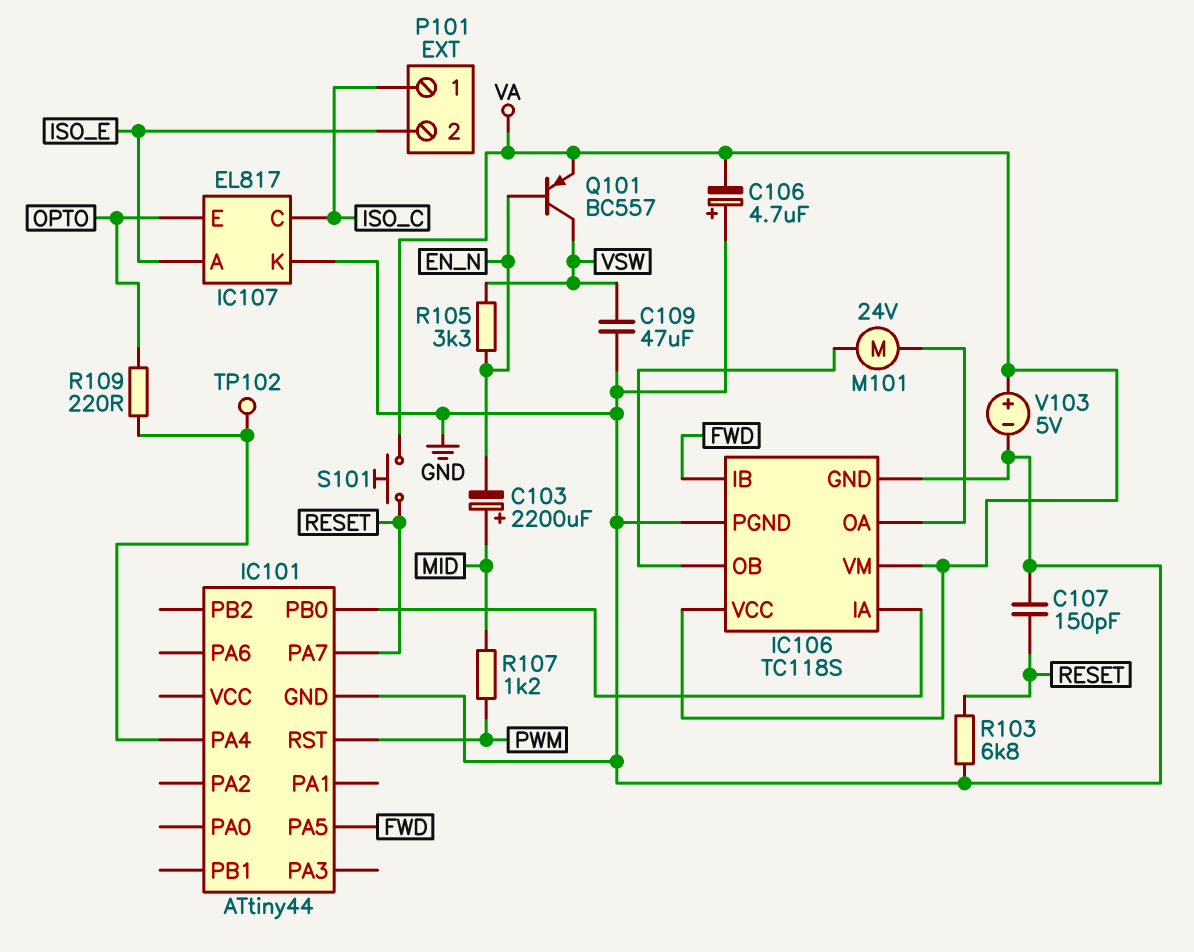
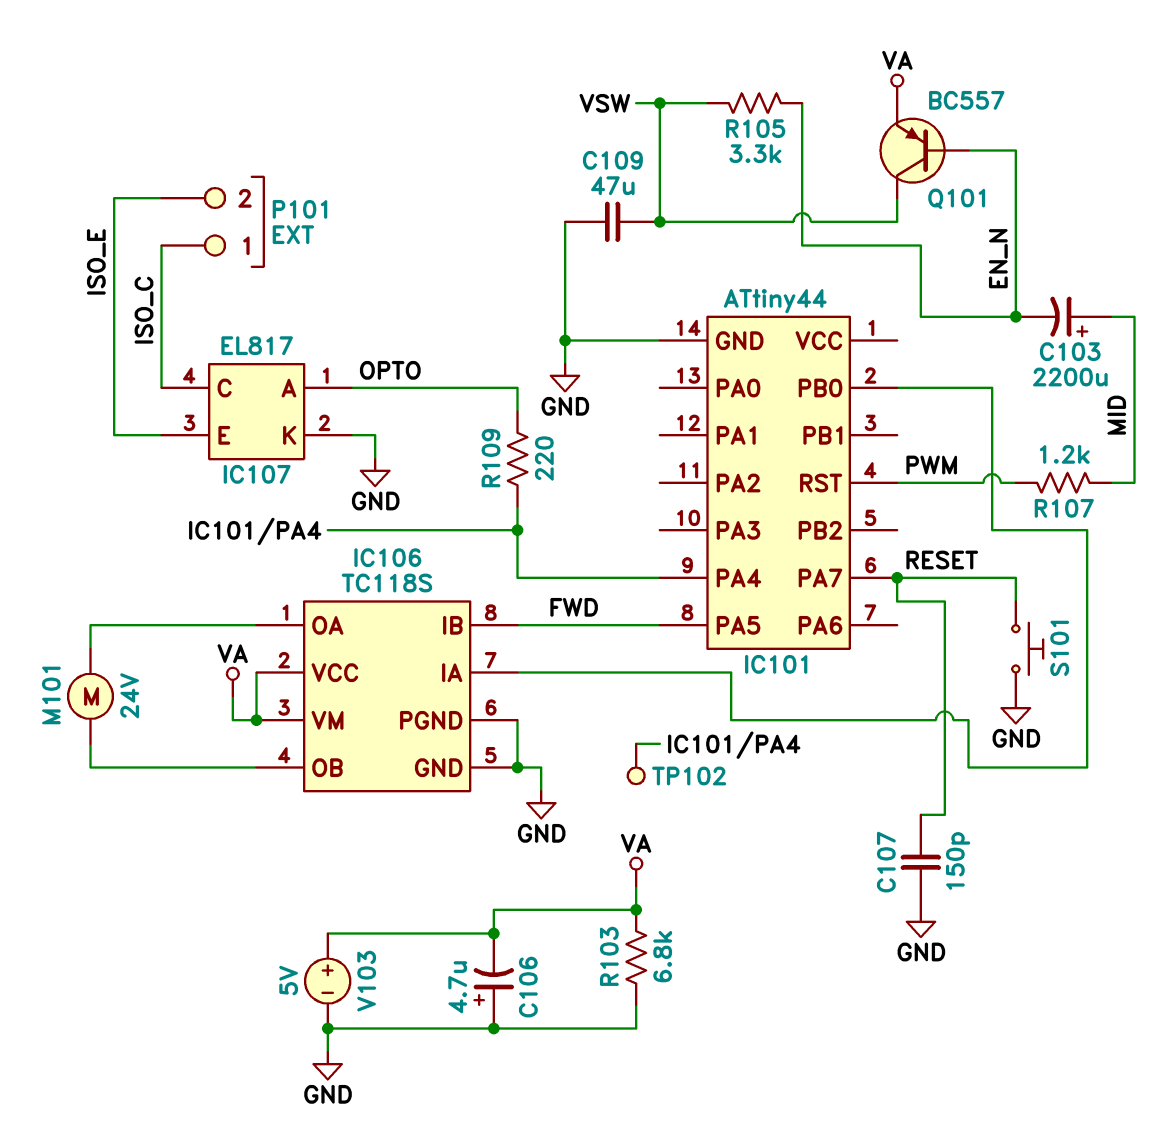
IC107 pin A: ISO_E -> OPTO
IC107 pin E: OPTO -> ISO_E
R103: 6.8k (GND, RESET) -> 6.8k (GND, VA)
S101: button (RESET, VA) -> button (GND, RESET)

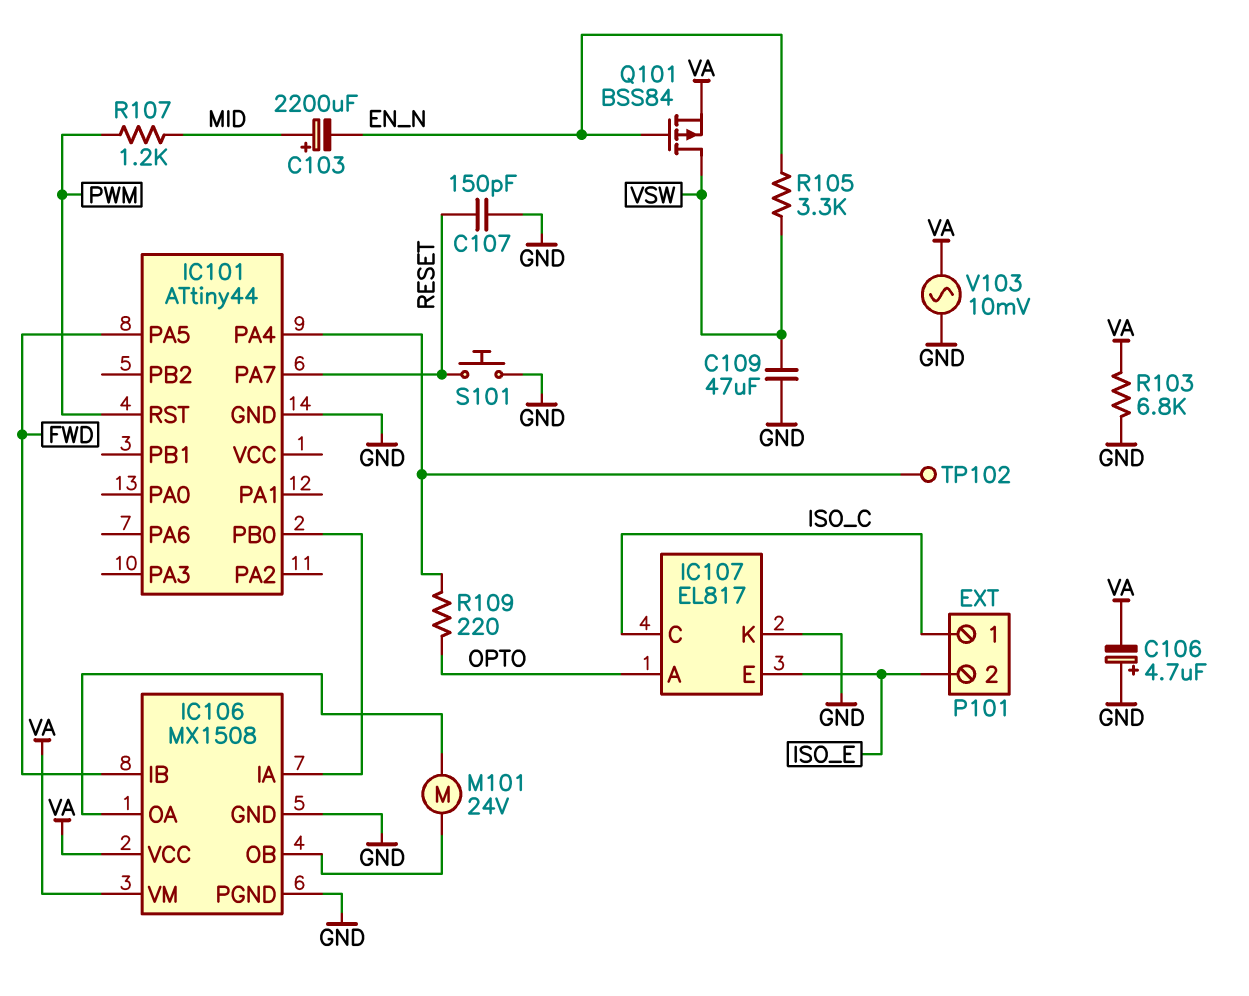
IC106: TC118S -> MX1508
Q101: PNP BC557 (B EN_N, C VSW, E VA) -> PMOS BSS84 (G EN_N, D VSW, S VA)
V103: 5V (plus VA, minus GND) -> AC 10mV (GND, VA)

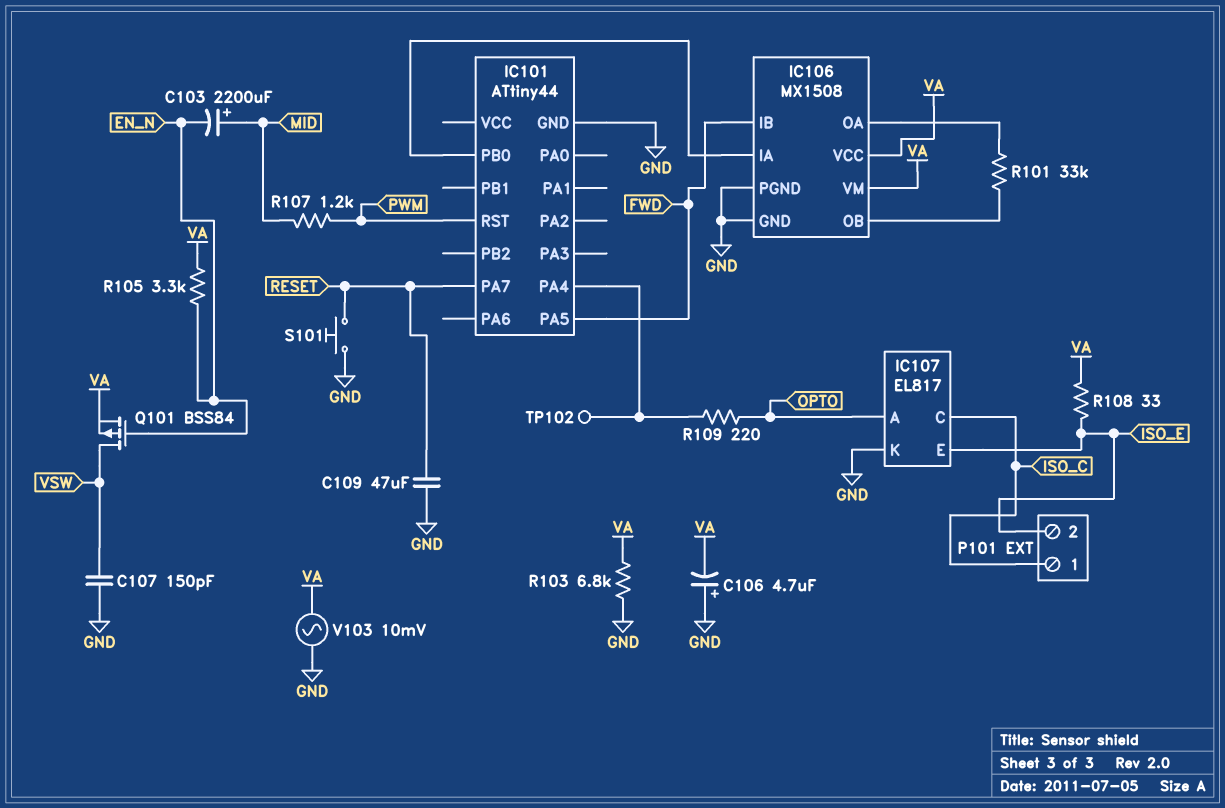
C107: 150pF (GND, RESET) -> 150pF (GND, VSW)
C109: 47uF (GND, VSW) -> 47uF (GND, RESET)
M101: motor 24V (IC106/OA, IC106/OB) -> none
R101: none -> 33k (IC106/OA, IC106/OB)
R105: 3.3k (EN_N, VSW) -> 3.3k (EN_N, VA)
R108: none -> 33 (ISO_E, VA)

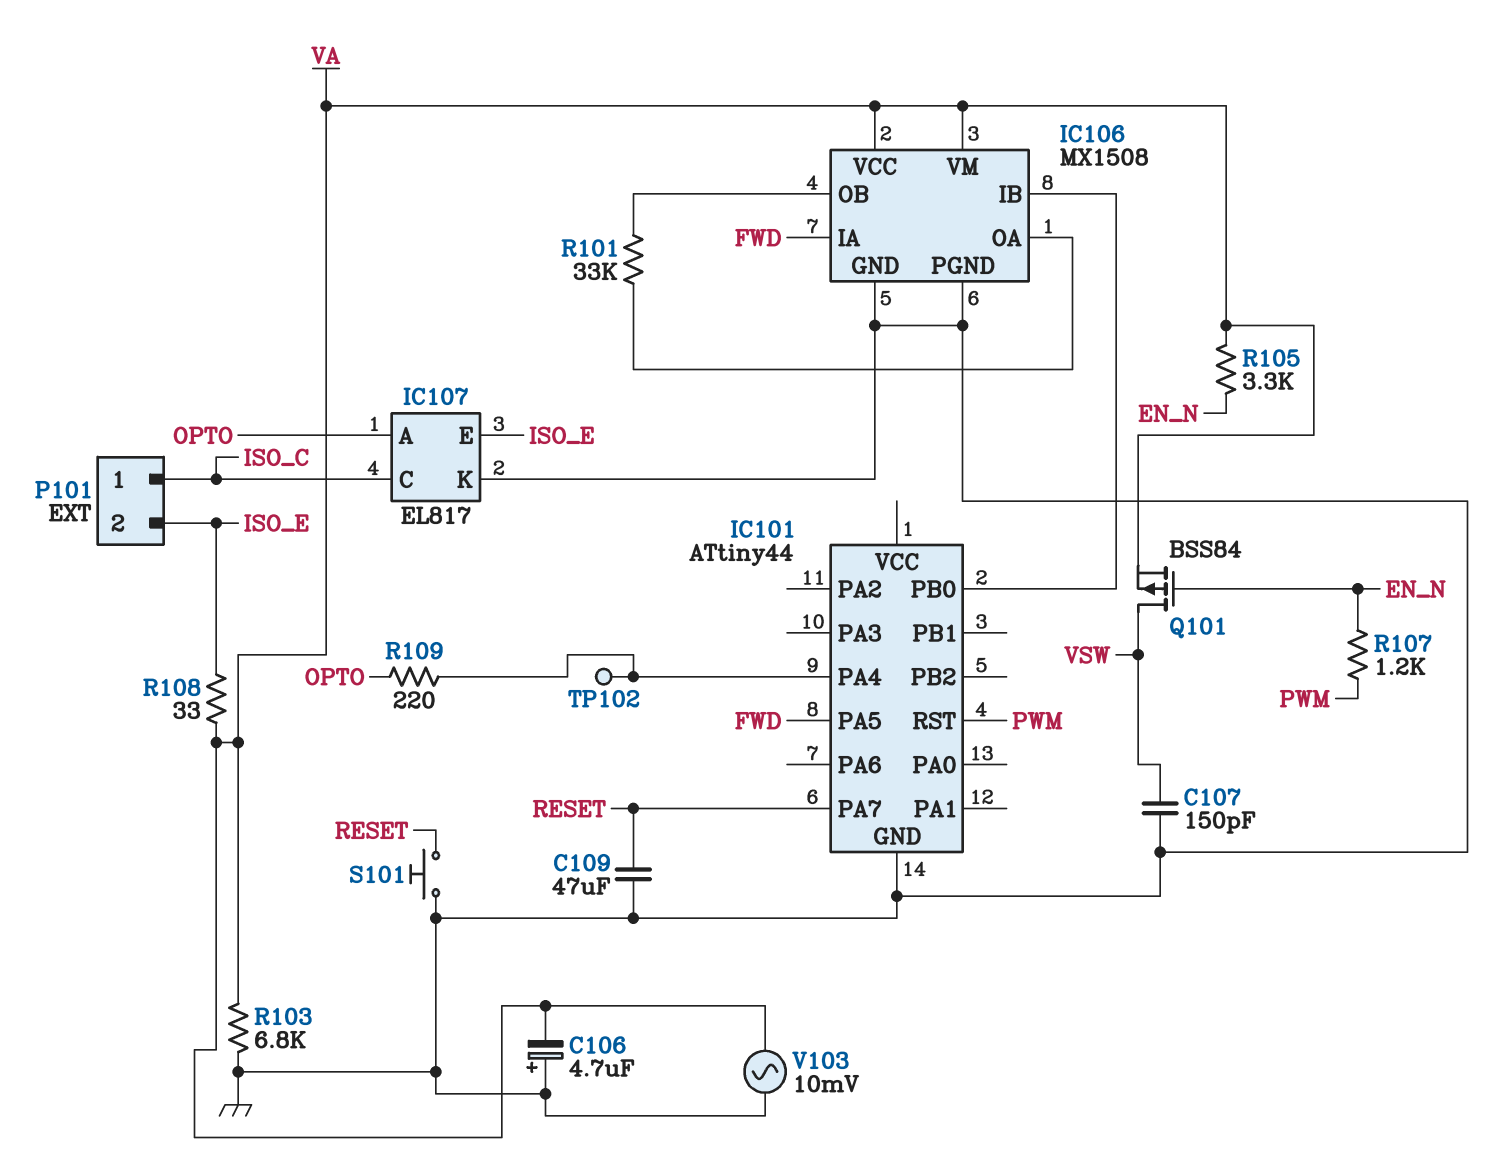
C103: 2200uF (plus MID, minus EN_N) -> none
IC106 pin IA: IC101/PB0 -> FWD
IC106 pin IB: FWD -> IC101/PB0
R107: 1.2k (MID, PWM) -> 1.2k (EN_N, PWM)

